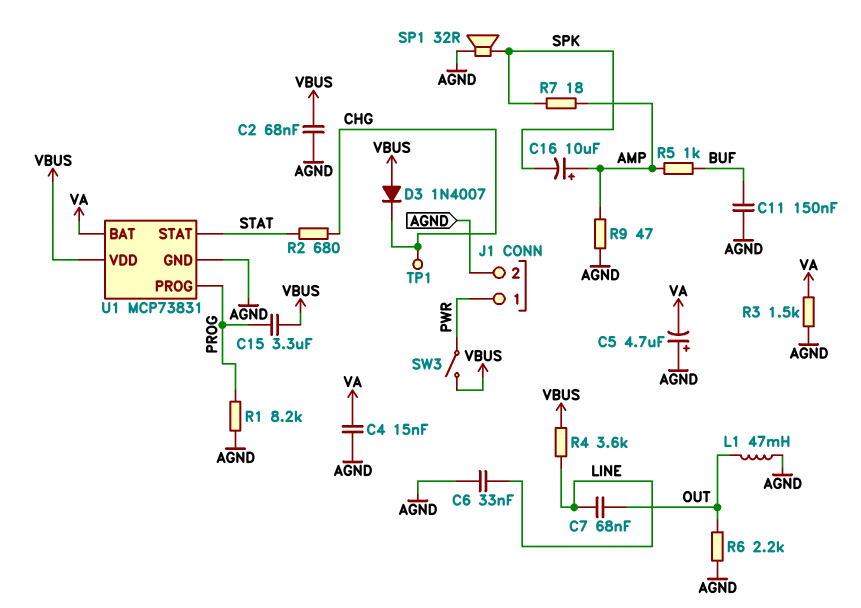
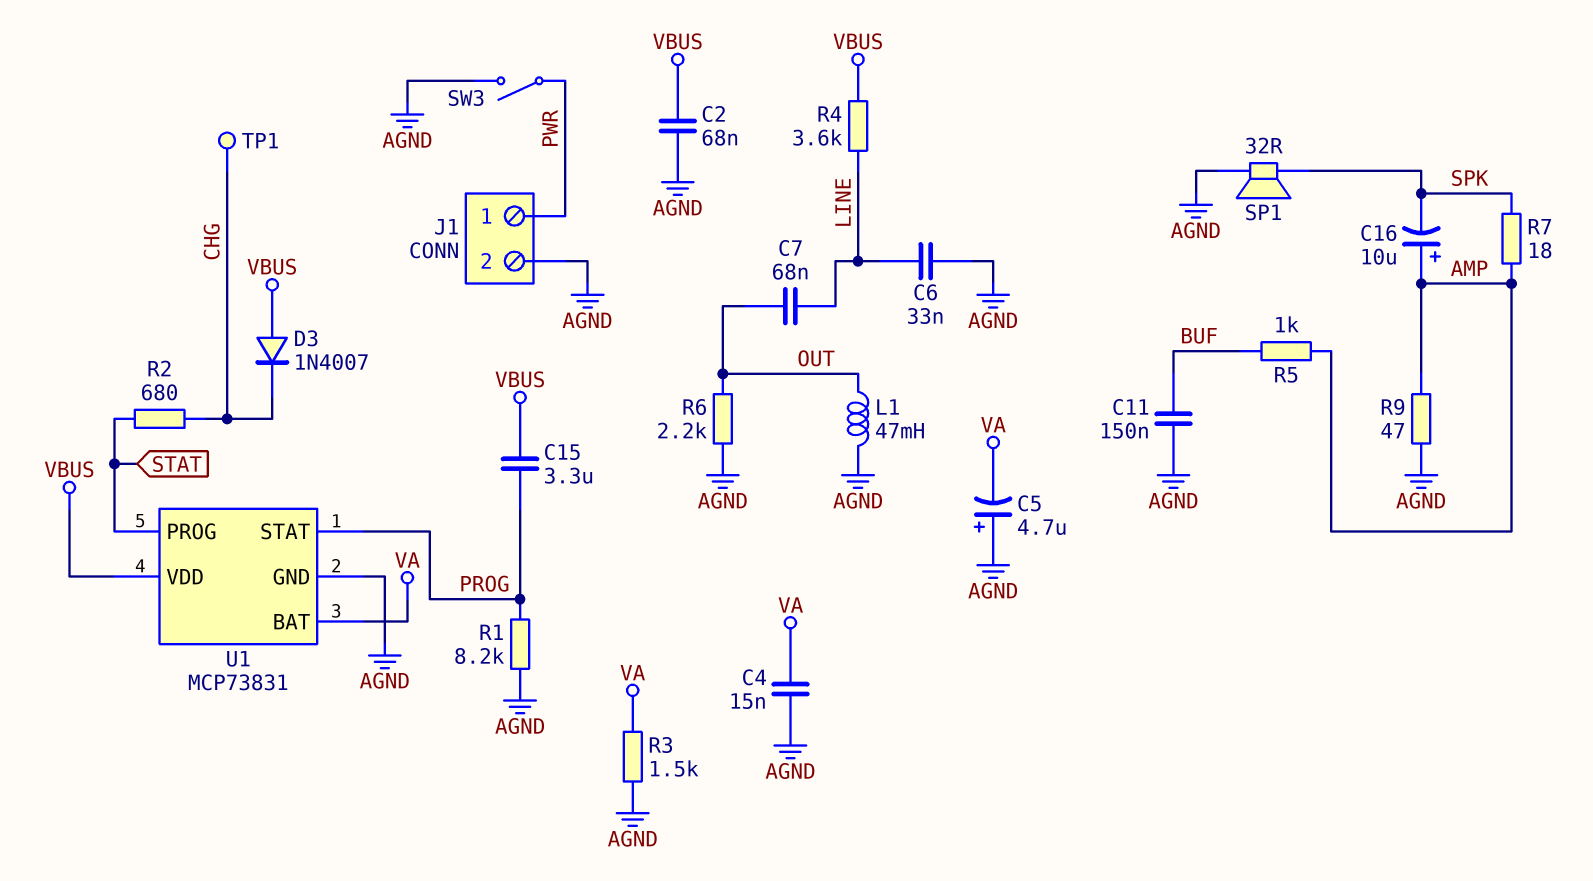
SW3: switch (PWR, VBUS) -> switch (AGND, PWR)
U1 pin PROG: PROG -> STAT
U1 pin STAT: STAT -> PROG

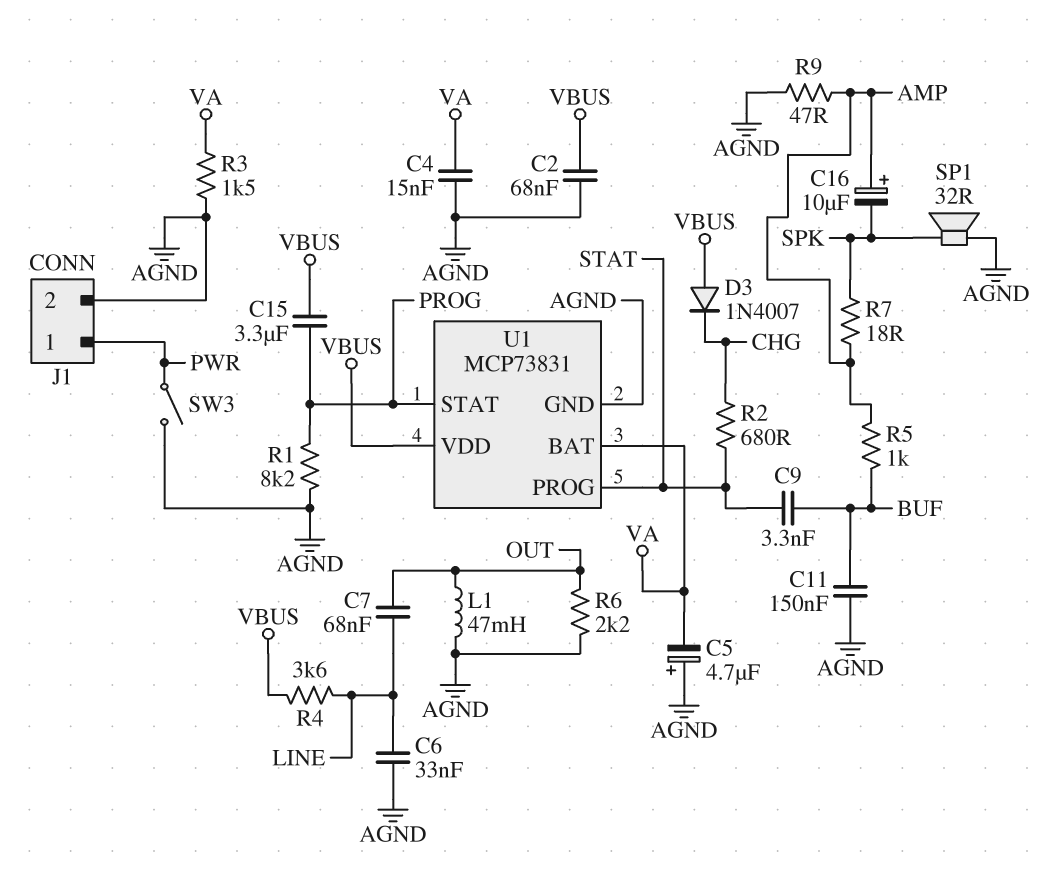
C9: none -> 3.3nF (BUF, STAT)
TP1: test point (CHG) -> none

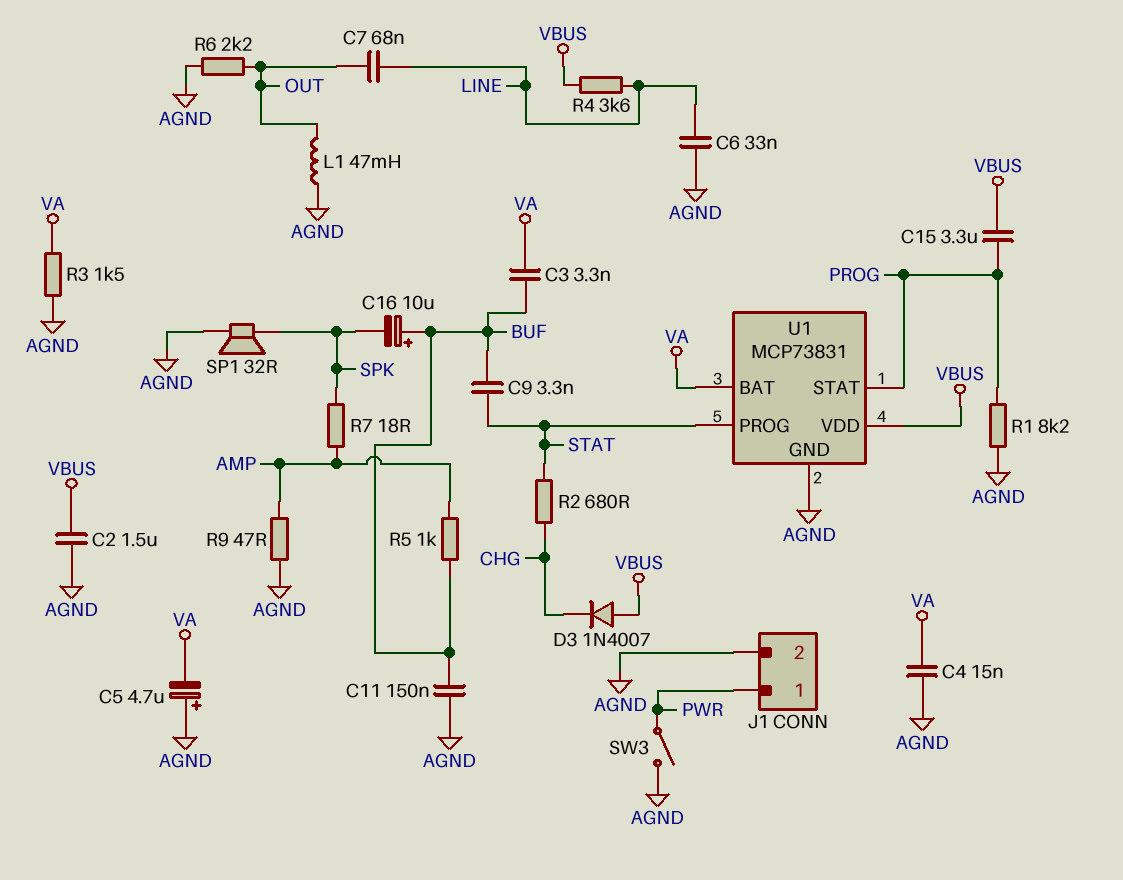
C2: 68nF (AGND, VBUS) -> 1.5uF (AGND, VBUS)
C3: none -> 3.3nF (BUF, VA)
C16: 10uF (plus AMP, minus SPK) -> 10uF (plus BUF, minus SPK)

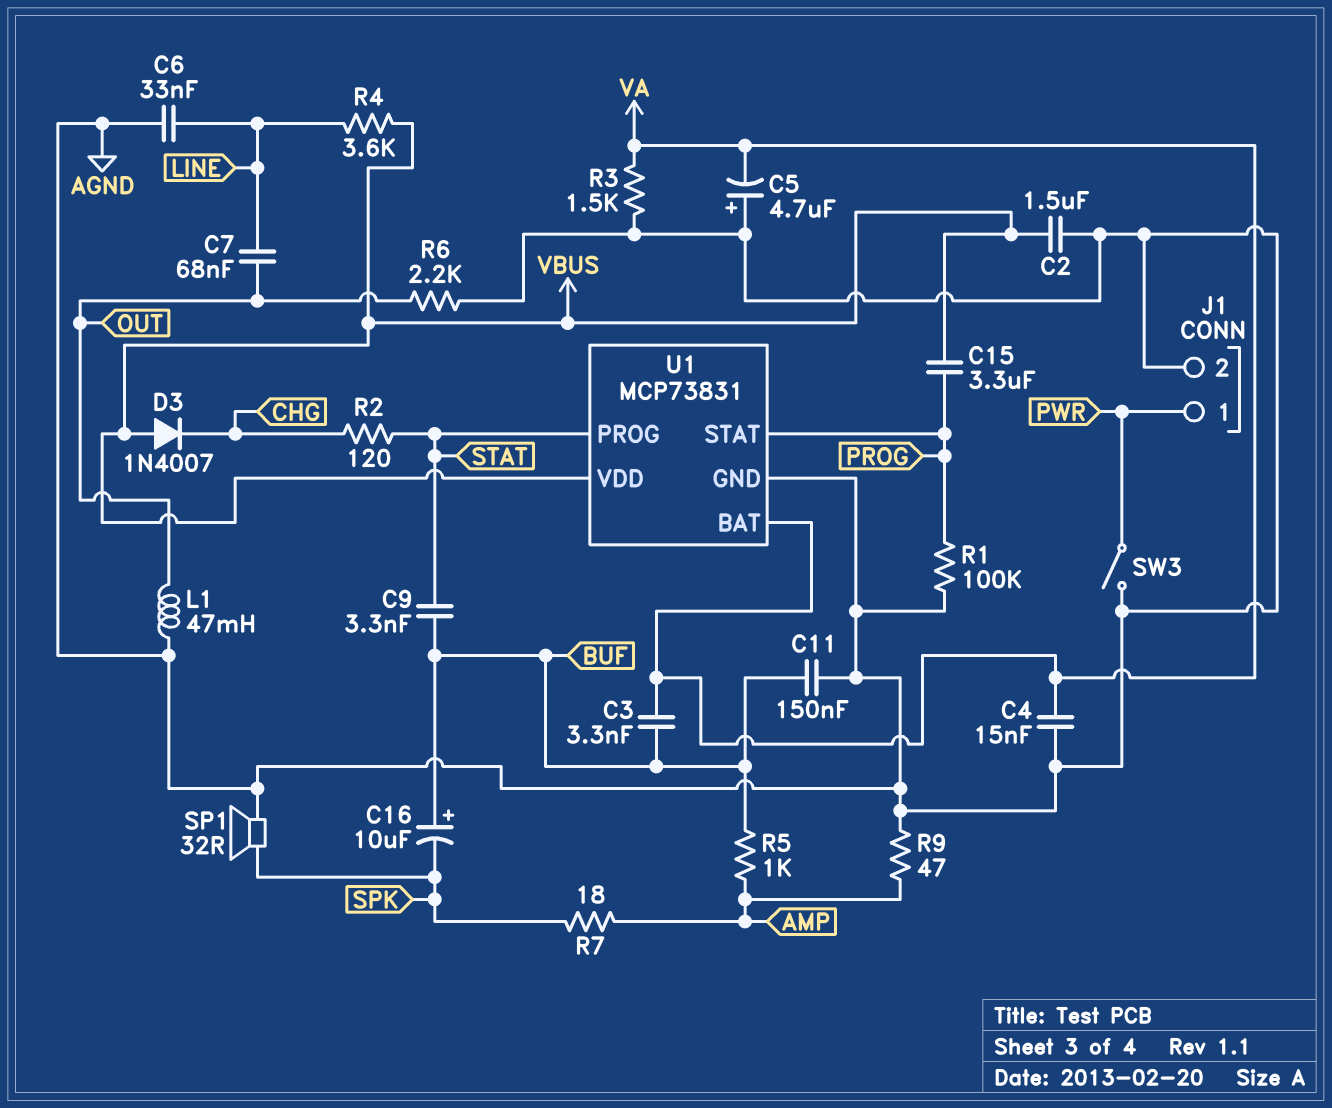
R1: 8.2k (AGND, PROG) -> 100k (AGND, PROG)
R2: 680 (CHG, STAT) -> 120 (CHG, STAT)

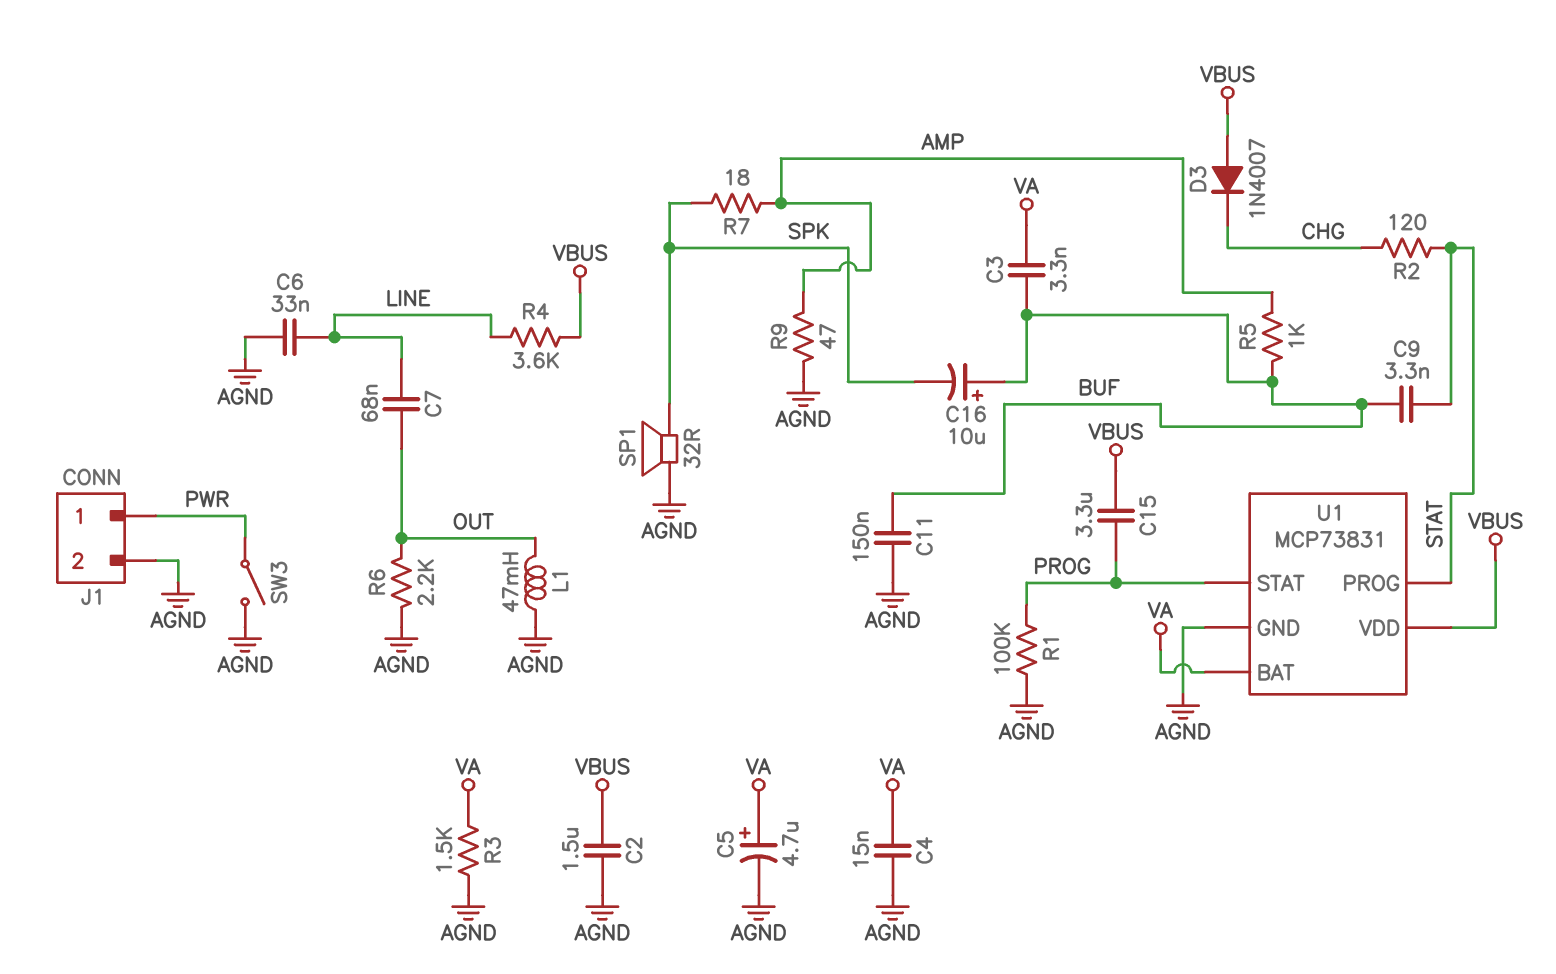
C5: 4.7uF (plus AGND, minus VA) -> 4.7uF (plus VA, minus AGND)

